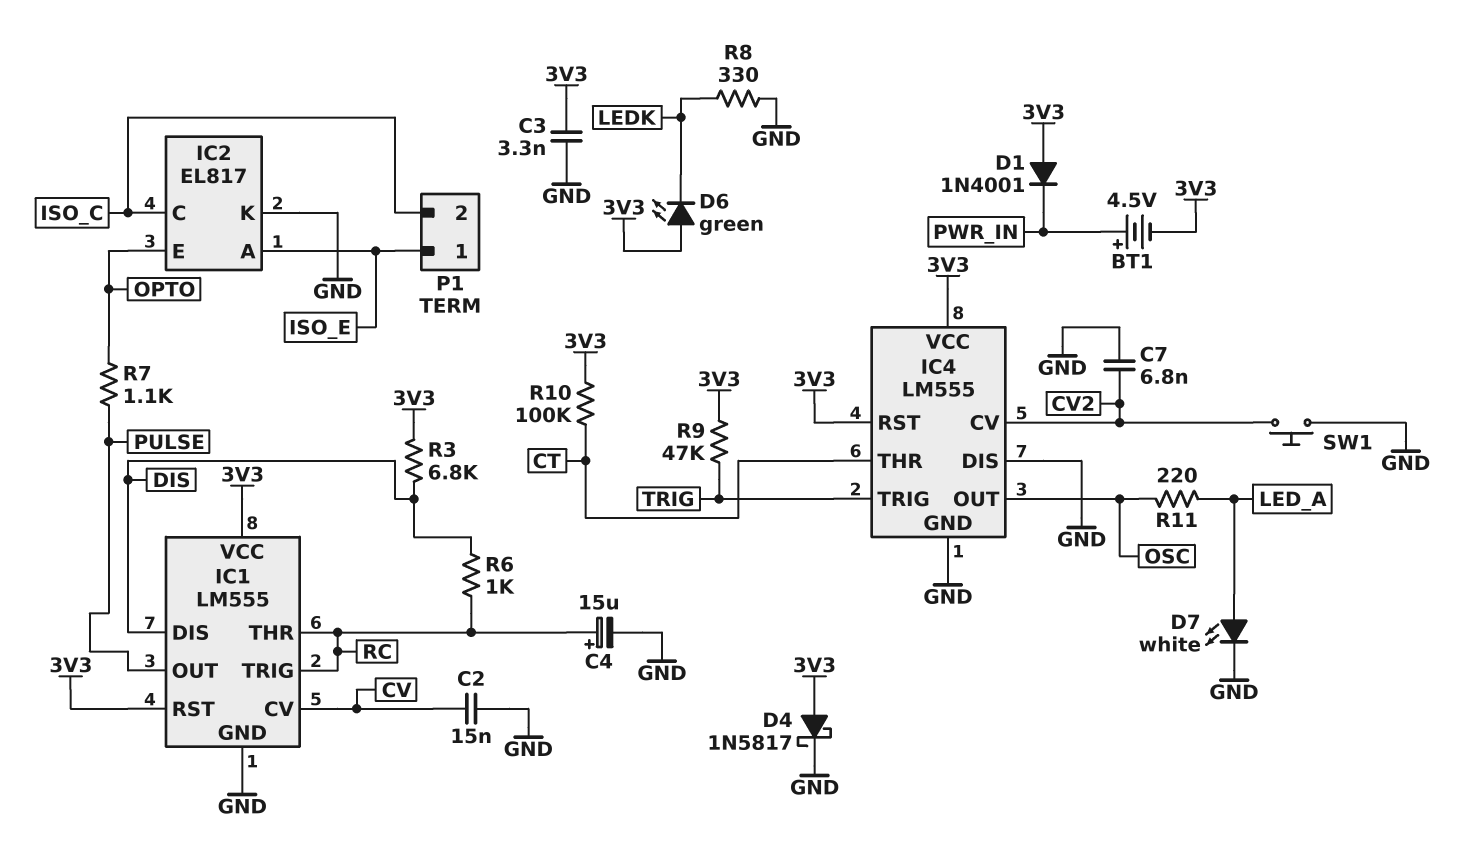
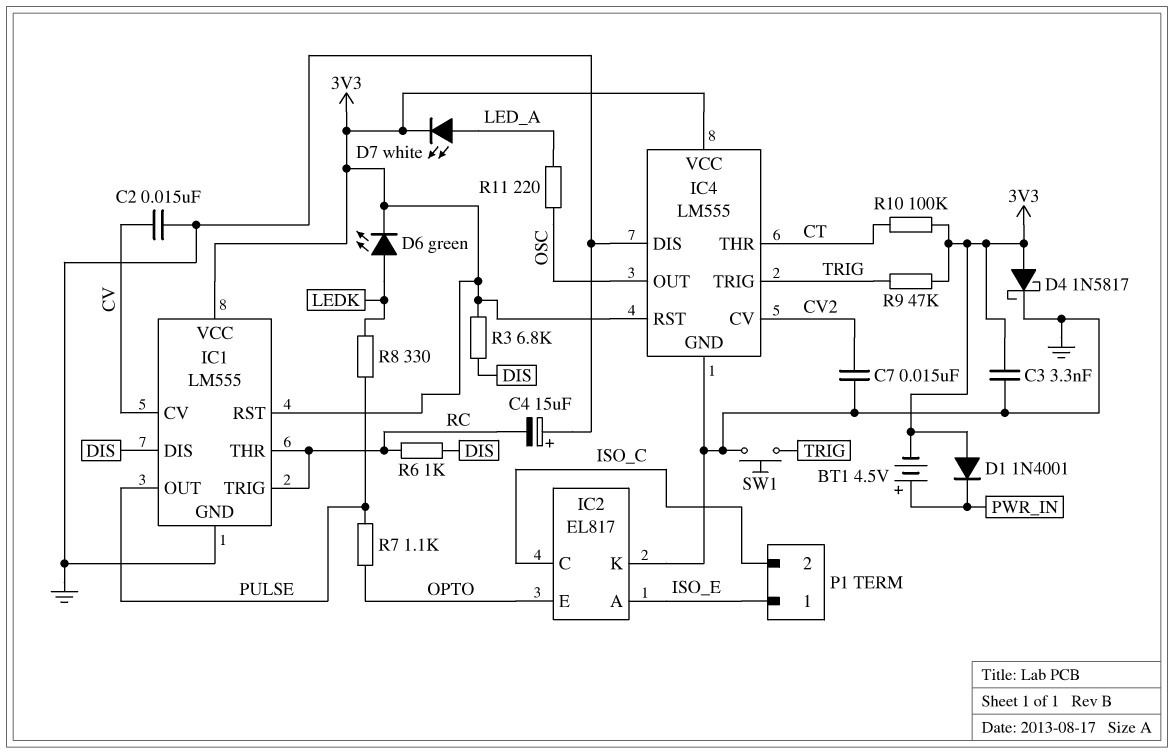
C4: 15uF (plus RC, minus GND) -> 15uF (plus GND, minus RC)
C7: 6.8nF (CV2, GND) -> 15nF (CV2, GND)
D6: LED green (A 3V3, K LEDK) -> LED green (A LEDK, K 3V3)
D7: LED white (A LED_A, K GND) -> LED white (A LED_A, K 3V3)
R8: 330 (GND, LEDK) -> 330 (LEDK, PULSE)
SW1: button (CV2, GND) -> button (GND, TRIG)

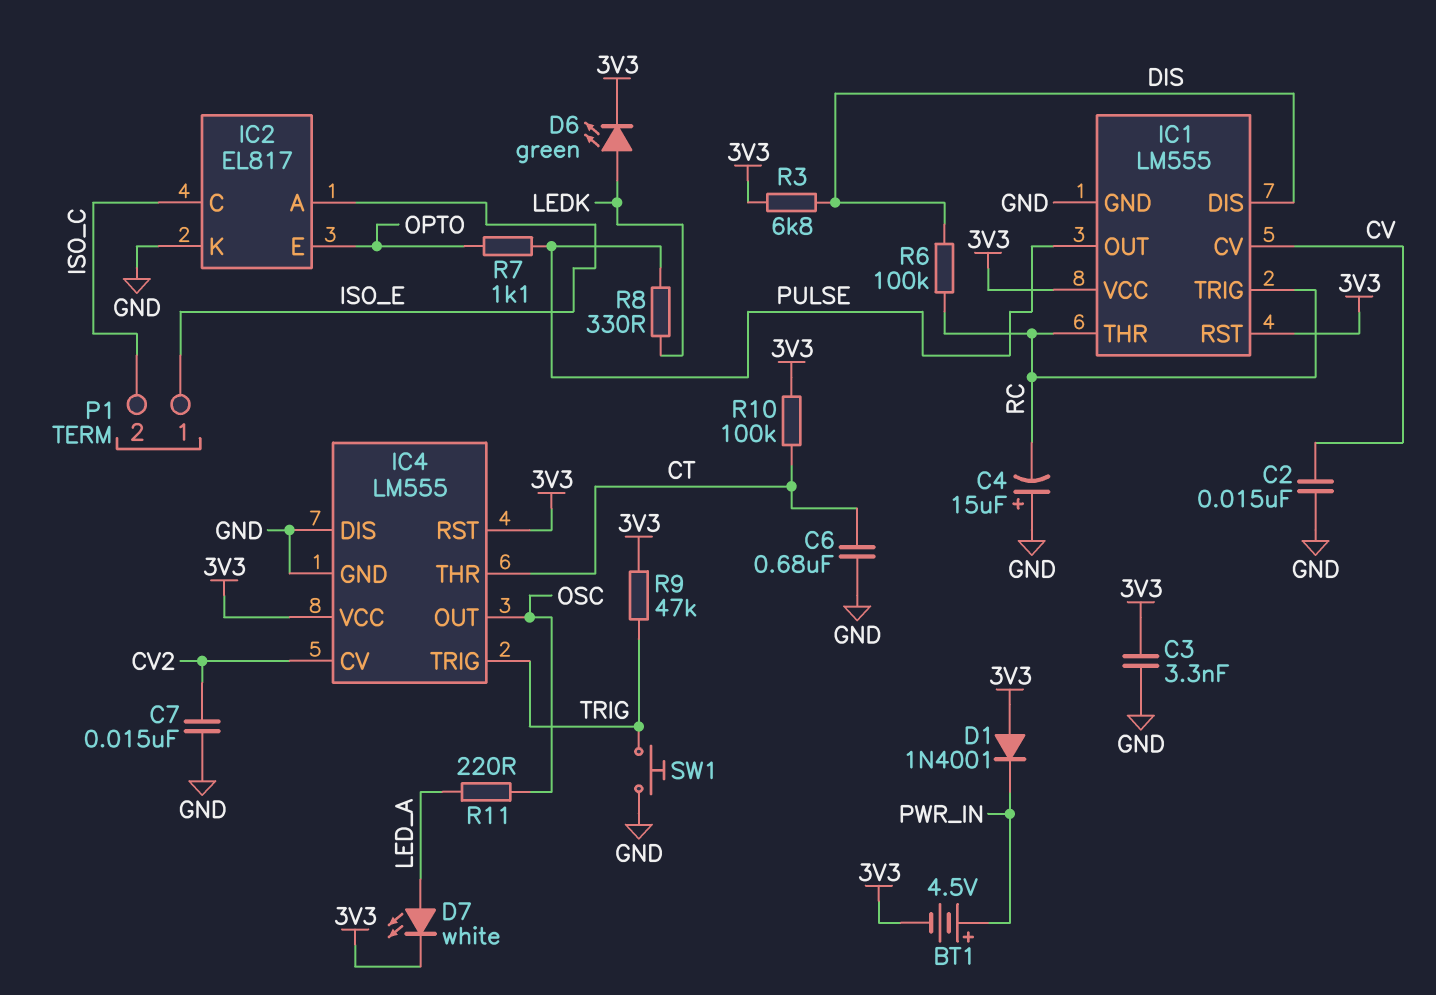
C6: none -> 680nF (CT, GND)
D4: schottky 1N5817 (A 3V3, K GND) -> none
R6: 1k (DIS, RC) -> 100k (DIS, RC)

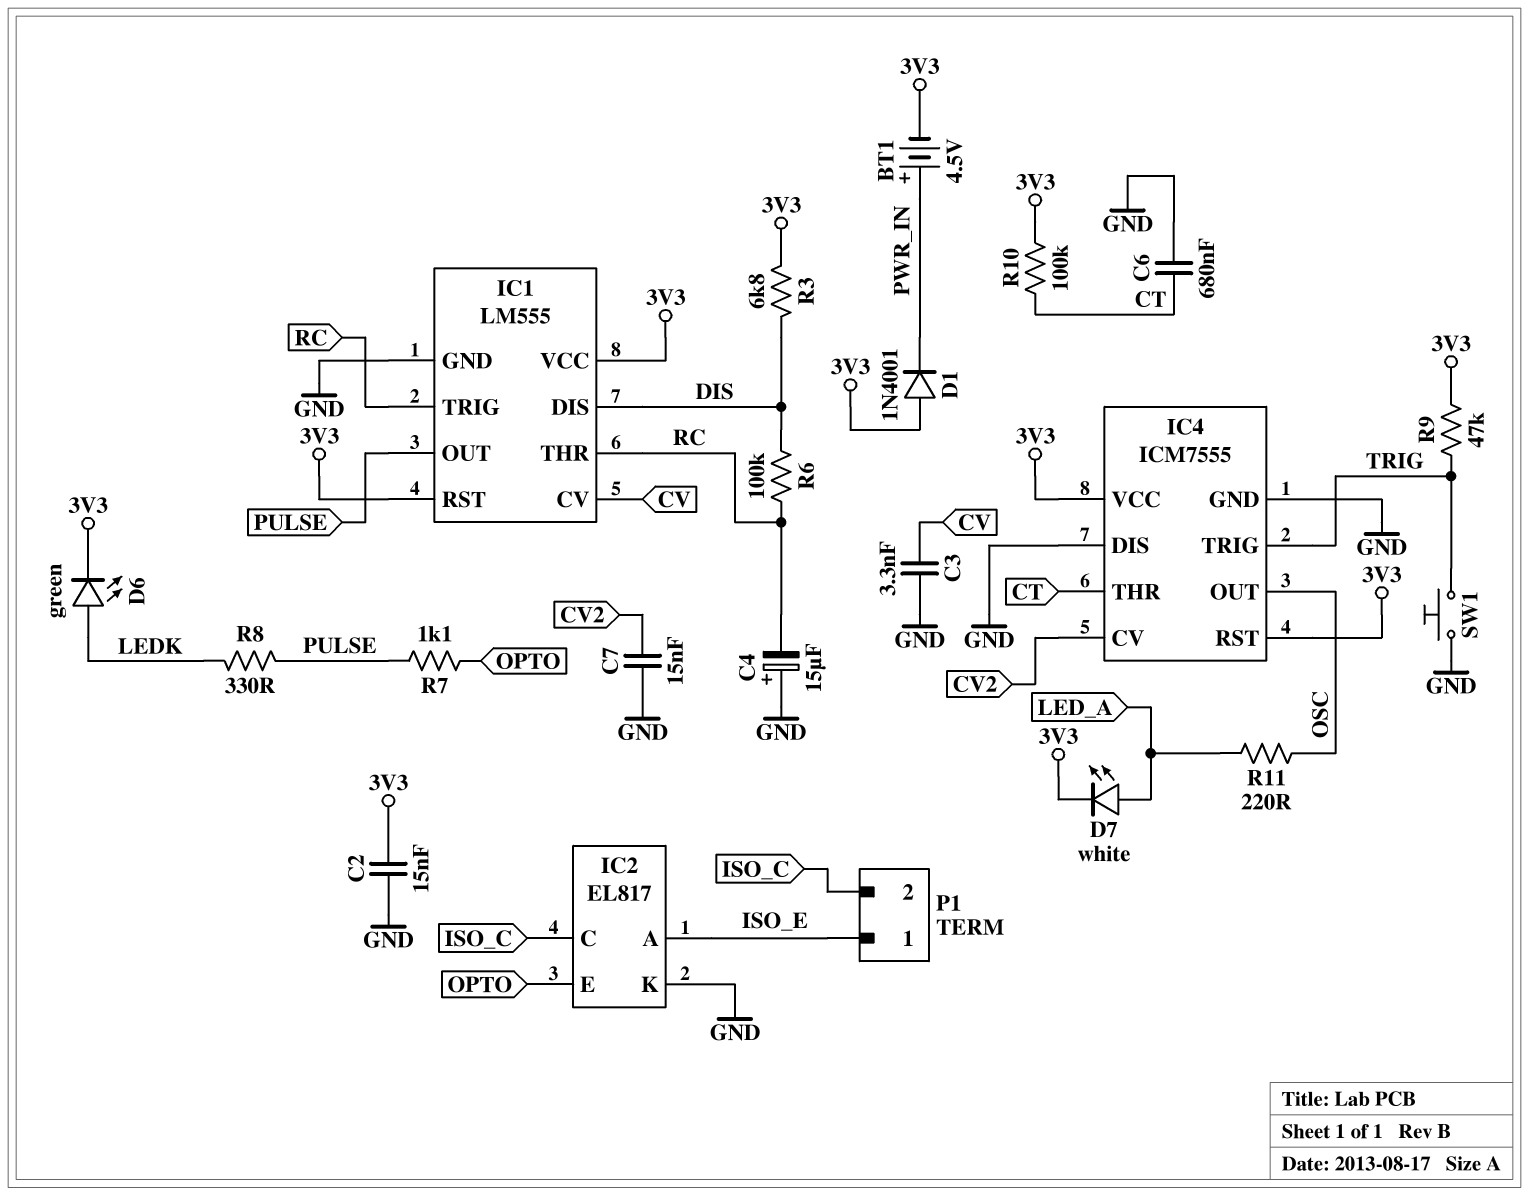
C2: 15nF (CV, GND) -> 15nF (3V3, GND)
C3: 3.3nF (3V3, GND) -> 3.3nF (CV, GND)
IC4: LM555 -> ICM7555

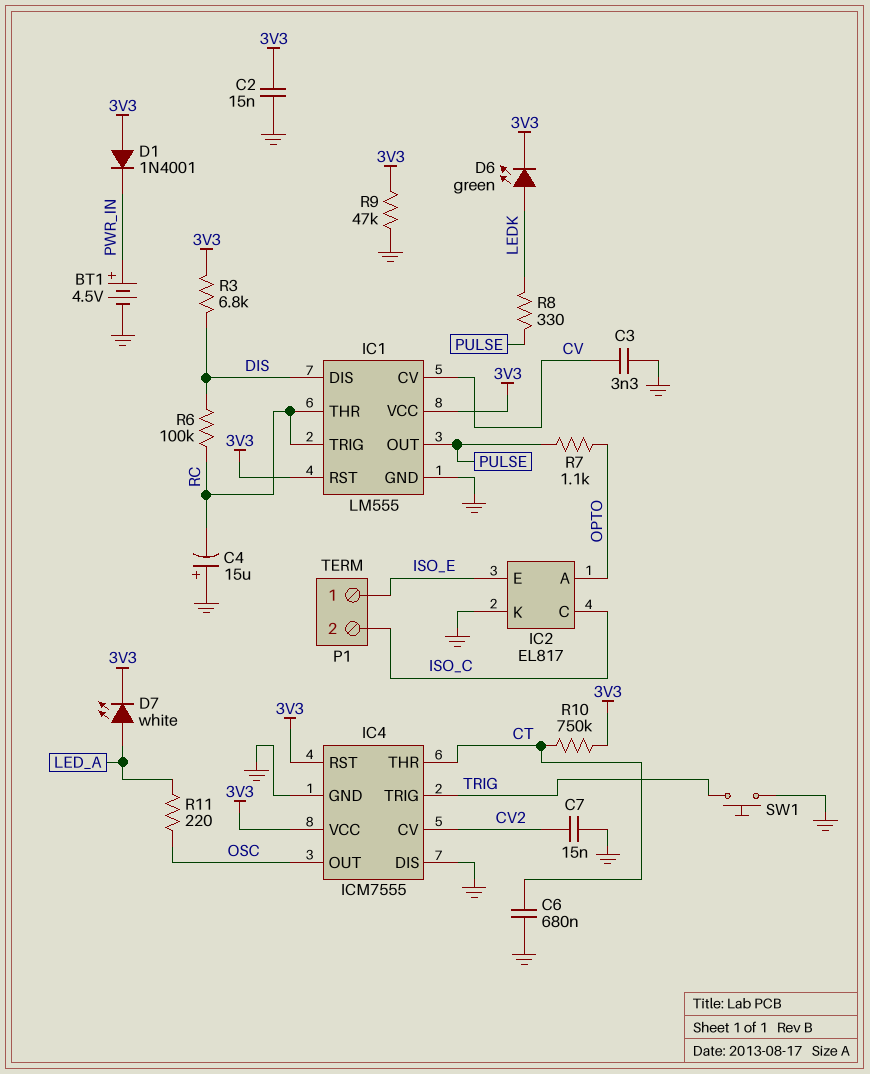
BT1: 4.5V (plus PWR_IN, minus 3V3) -> 4.5V (plus PWR_IN, minus GND)
IC2 pin A: ISO_E -> OPTO
IC2 pin E: OPTO -> ISO_E
R9: 47k (3V3, TRIG) -> 47k (3V3, GND)
R10: 100k (3V3, CT) -> 750k (3V3, CT)

